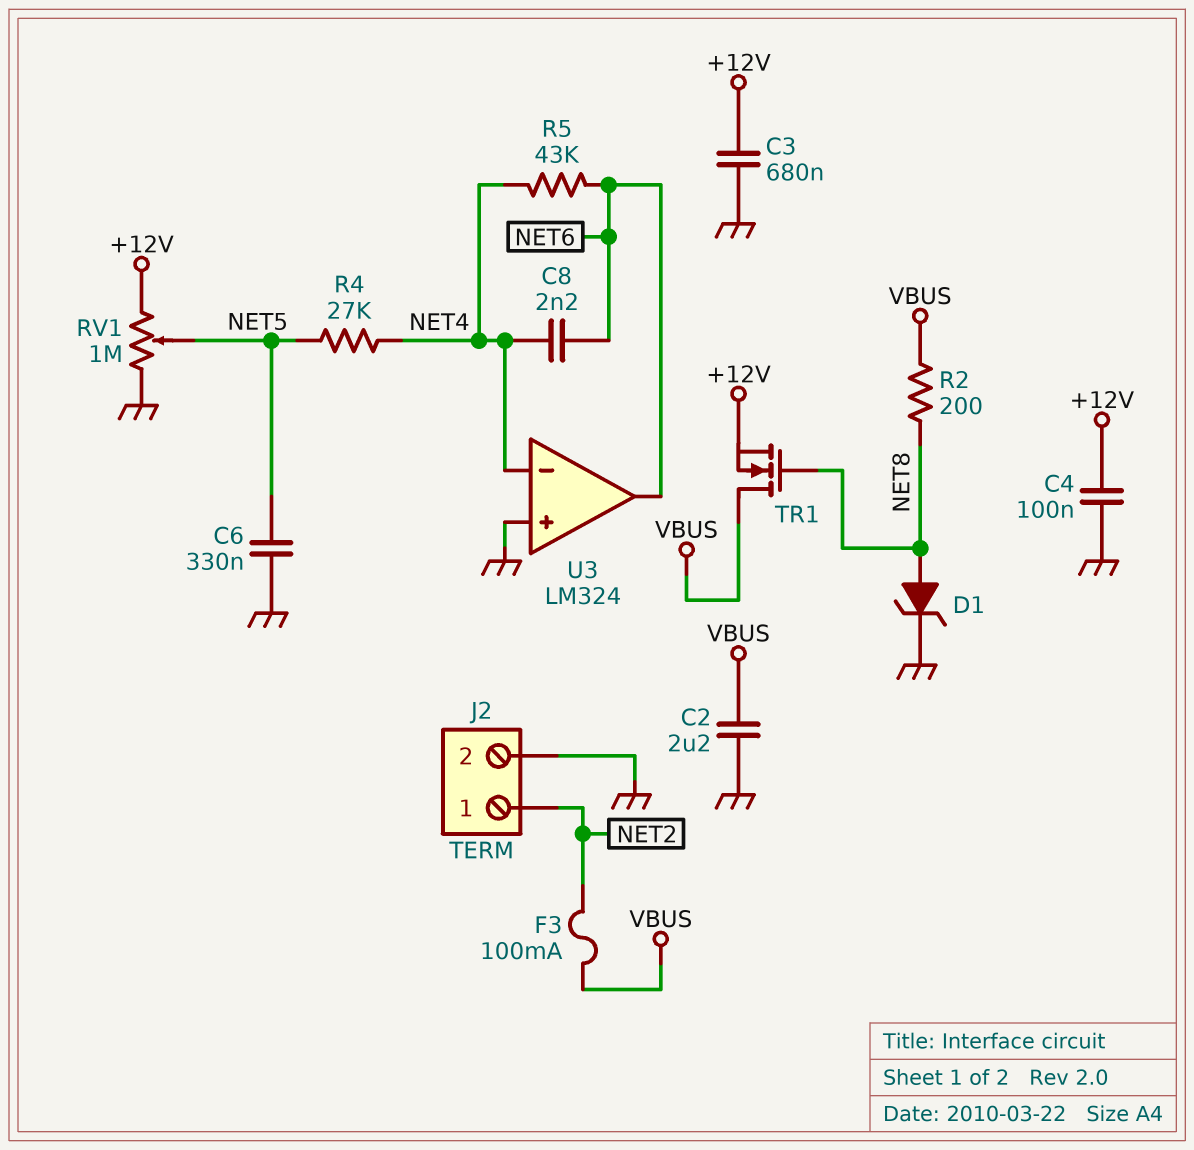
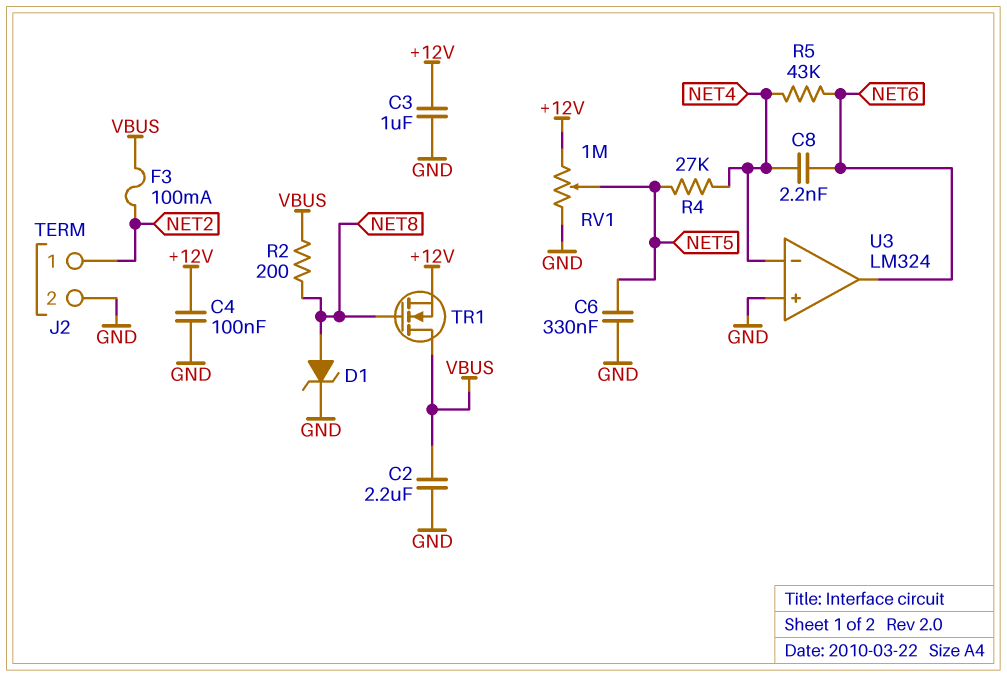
C3: 680nF (+12V, GND) -> 1uF (+12V, GND)

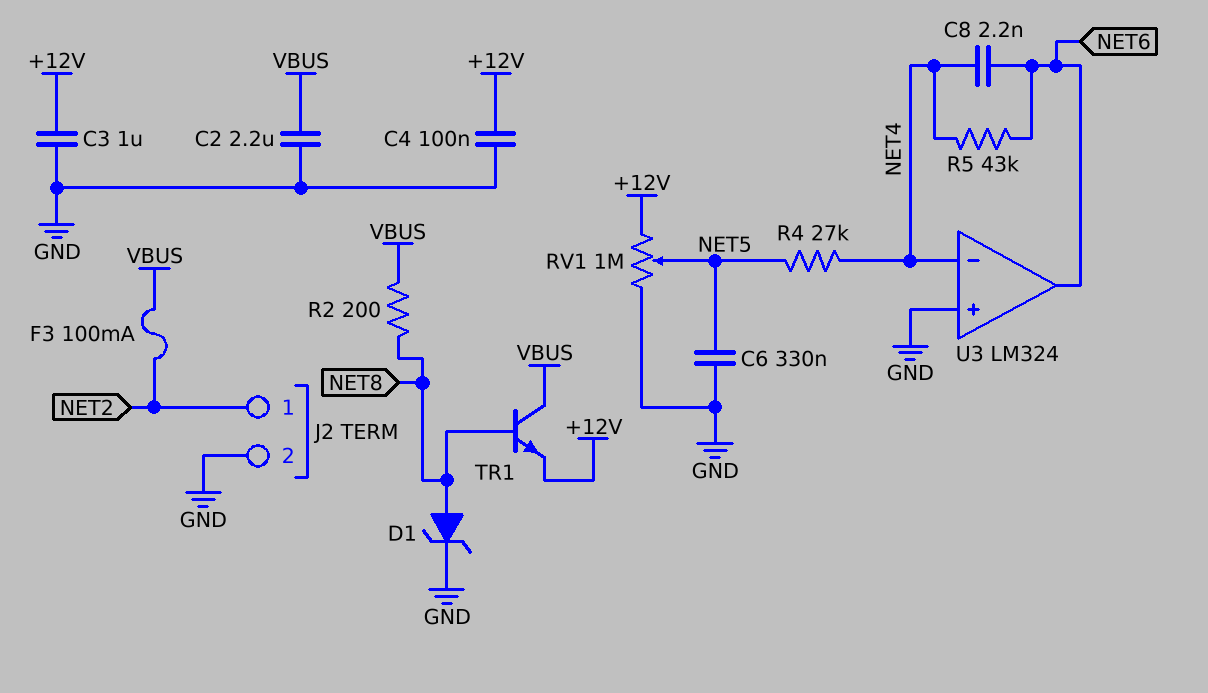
TR1: NMOS (G NET8, D VBUS, S +12V) -> NPN (B NET8, C VBUS, E +12V)

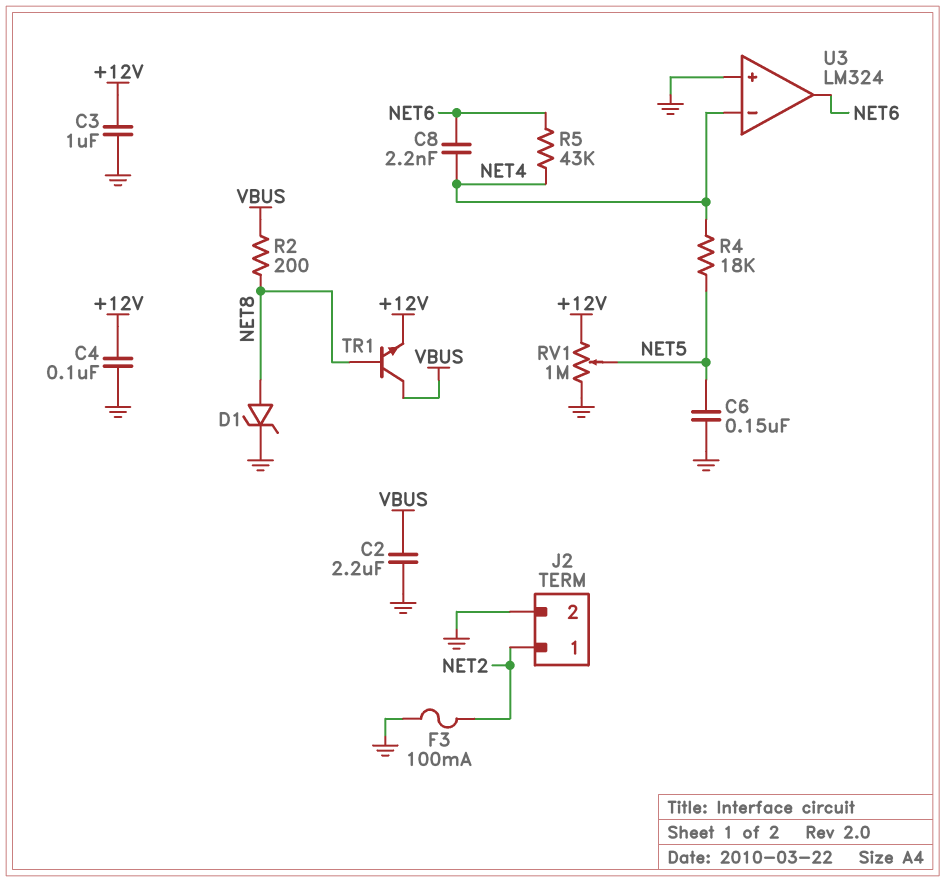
C6: 330nF (GND, NET5) -> 150nF (GND, NET5)
F3: 100mA (NET2, VBUS) -> 100mA (GND, NET2)
R4: 27k (NET4, NET5) -> 18k (NET4, NET5)

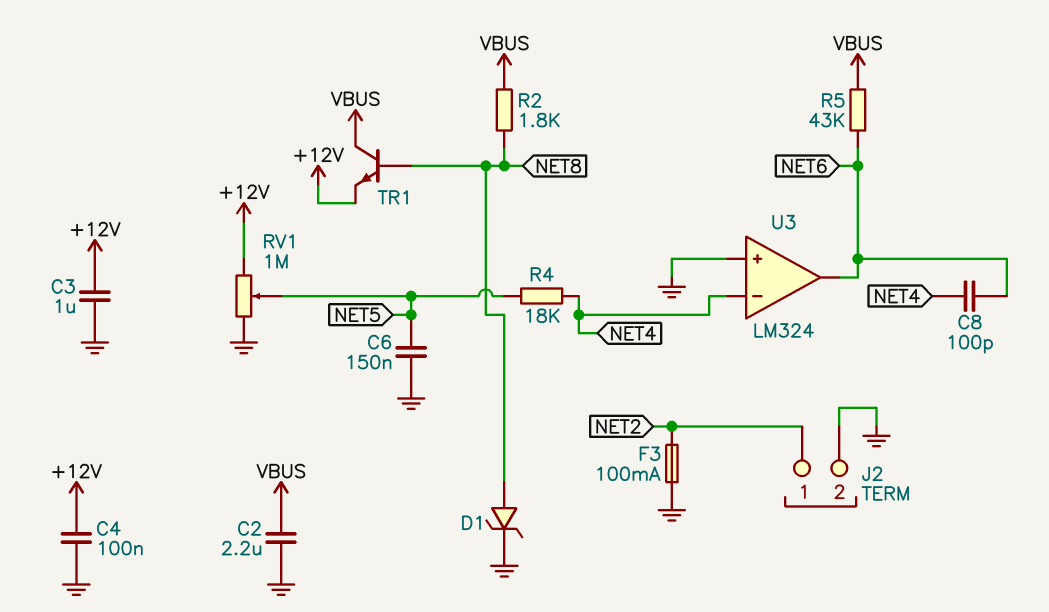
C8: 2.2nF (NET4, NET6) -> 100pF (NET4, NET6)
R2: 200 (NET8, VBUS) -> 1.8k (NET8, VBUS)
R5: 43k (NET4, NET6) -> 43k (NET6, VBUS)

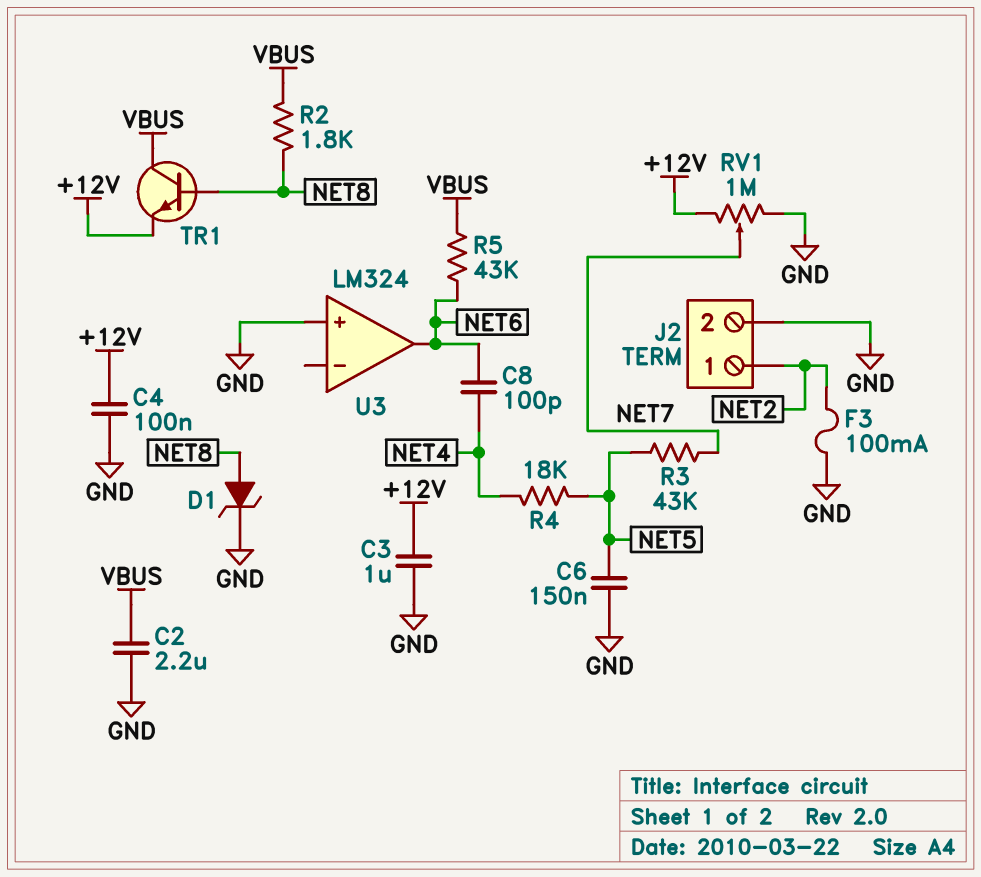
R3: none -> 43k (NET5, NET7)
RV1: 1M (+12V, GND, wiper NET5) -> 1M (+12V, GND, wiper NET7)
U3 pin in-: NET4 -> none

